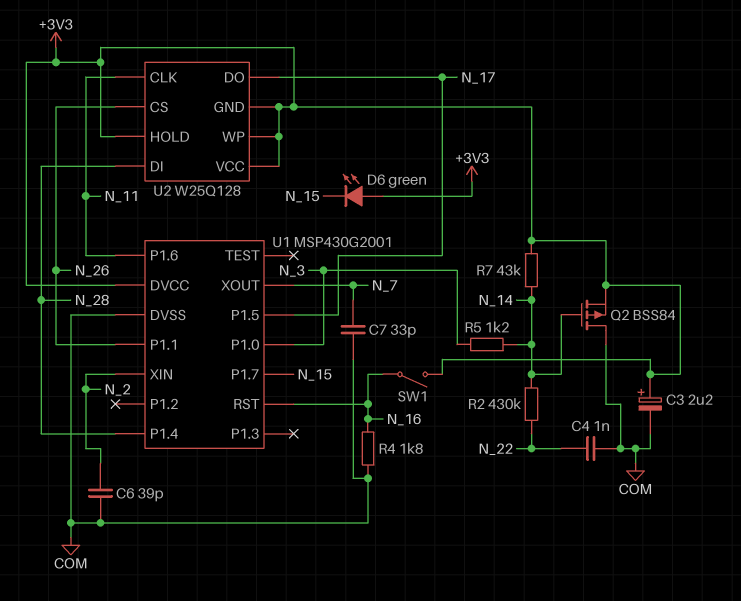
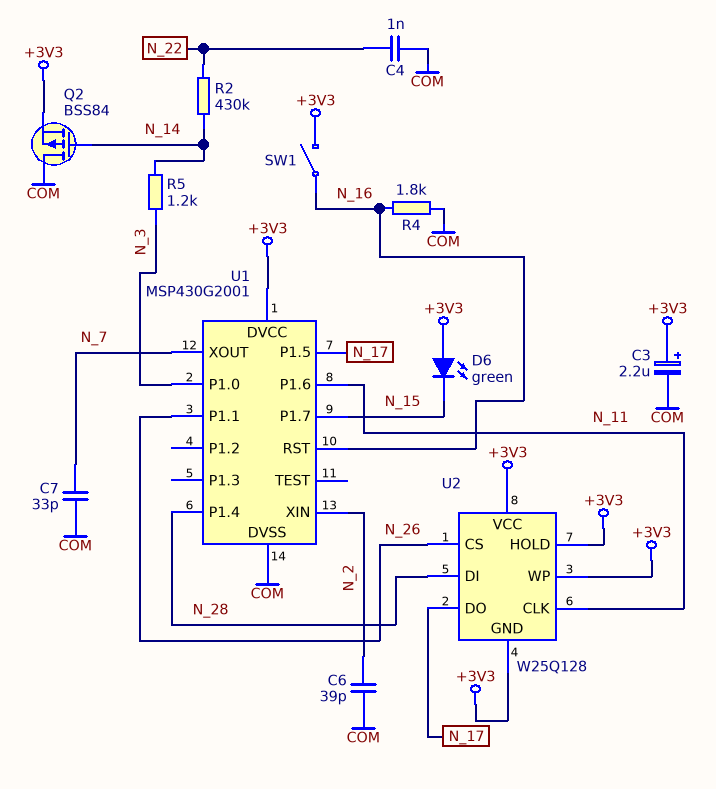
R7: 43k (+3V3, N_14) -> none

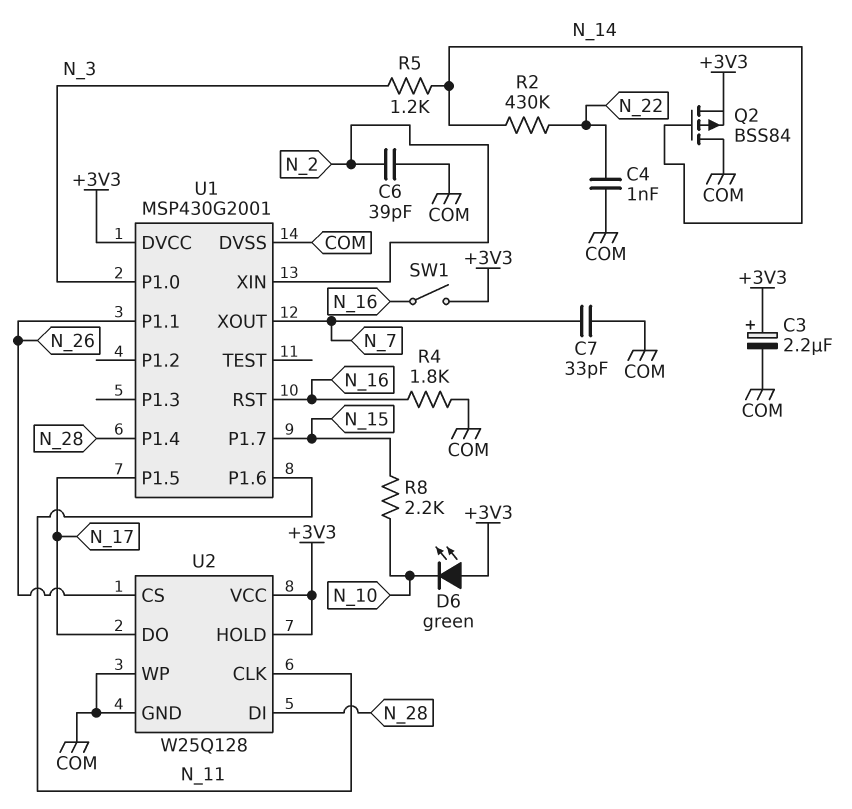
D6: LED green (A +3V3, K N_15) -> LED green (A +3V3, K N_10)
R8: none -> 2.2k (N_10, N_15)
U2 pin GND: +3V3 -> COM
U2 pin WP: +3V3 -> COM

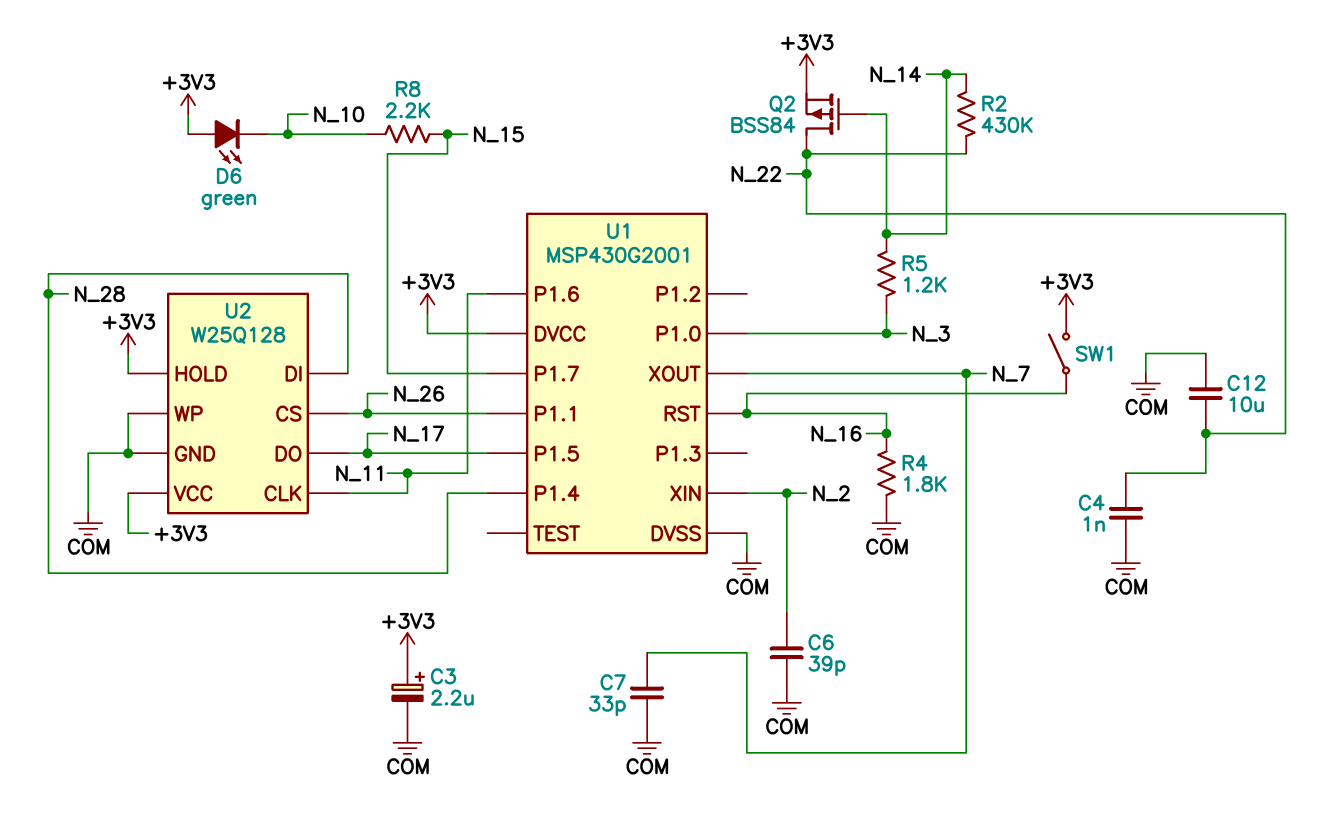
C12: none -> 10uF (COM, N_22)
Q2: PMOS BSS84 (G N_14, D COM, S +3V3) -> PMOS BSS84 (G N_14, D N_22, S +3V3)

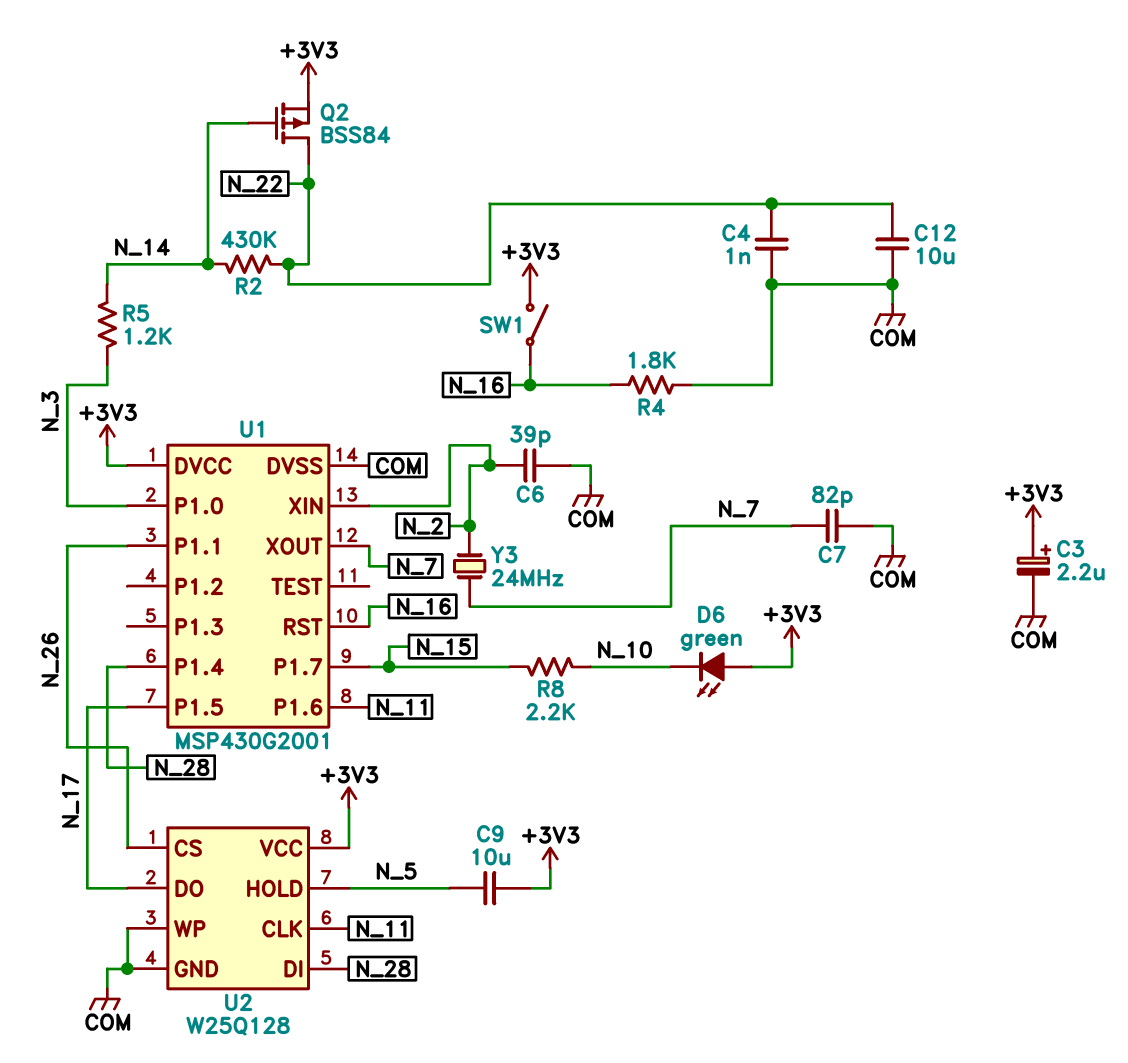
C7: 33pF (COM, N_7) -> 82pF (COM, N_7)
C9: none -> 10uF (+3V3, N_5)
U2 pin HOLD: +3V3 -> N_5
Y3: none -> 24MHz (N_2, N_7)

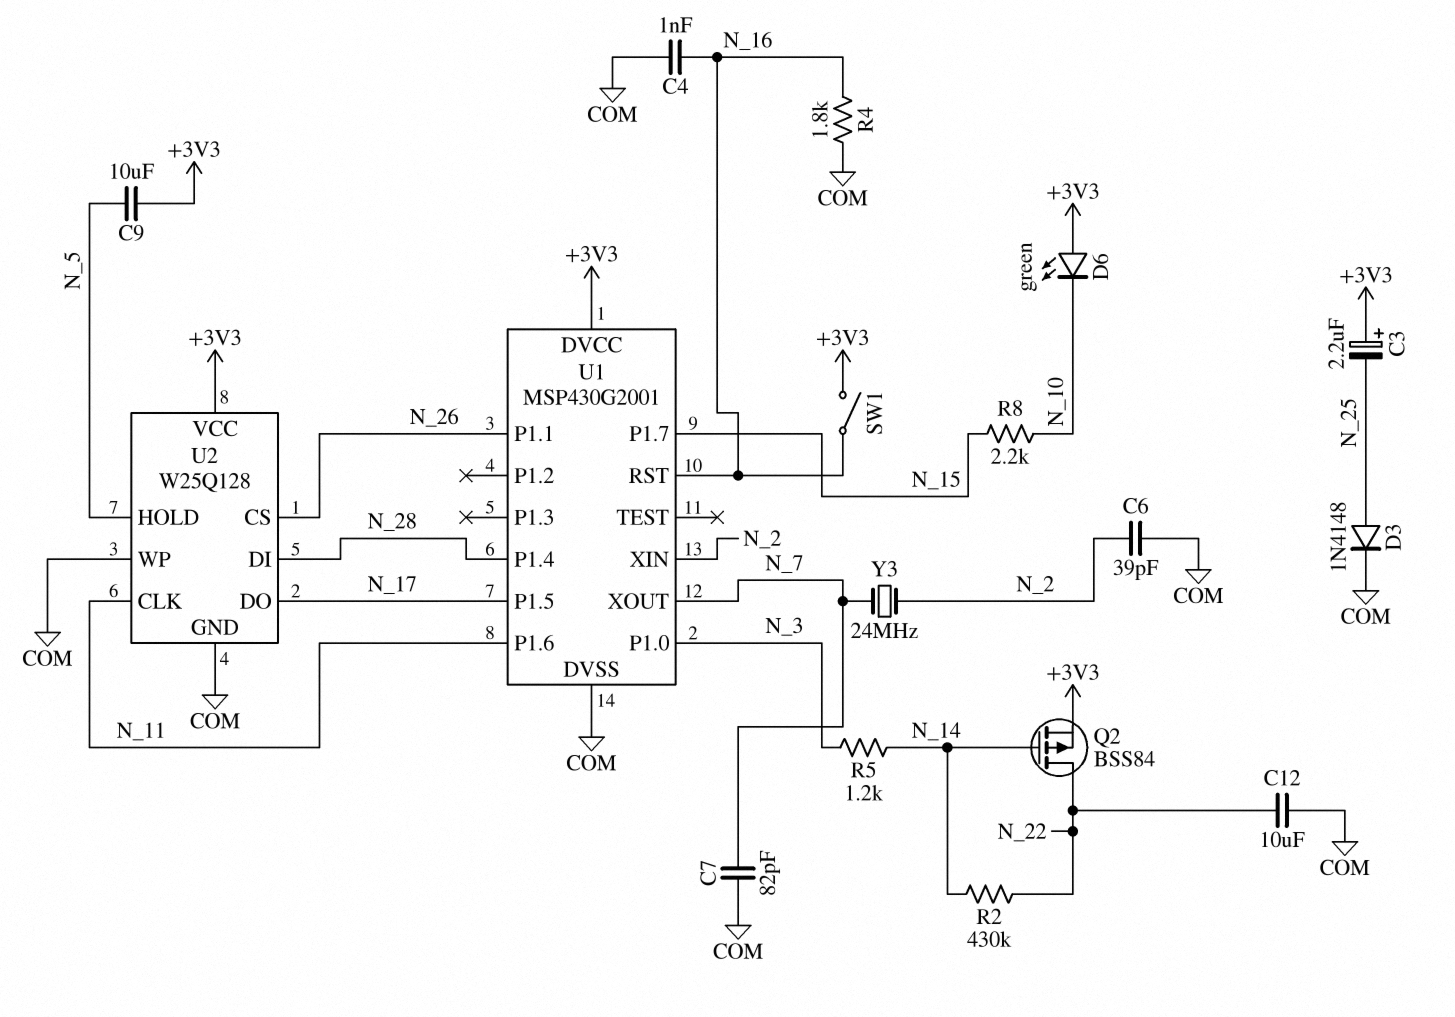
C3: 2.2uF (plus +3V3, minus COM) -> 2.2uF (plus +3V3, minus N_25)
C4: 1nF (COM, N_22) -> 1nF (COM, N_16)
D3: none -> diode 1N4148 (A N_25, K COM)

